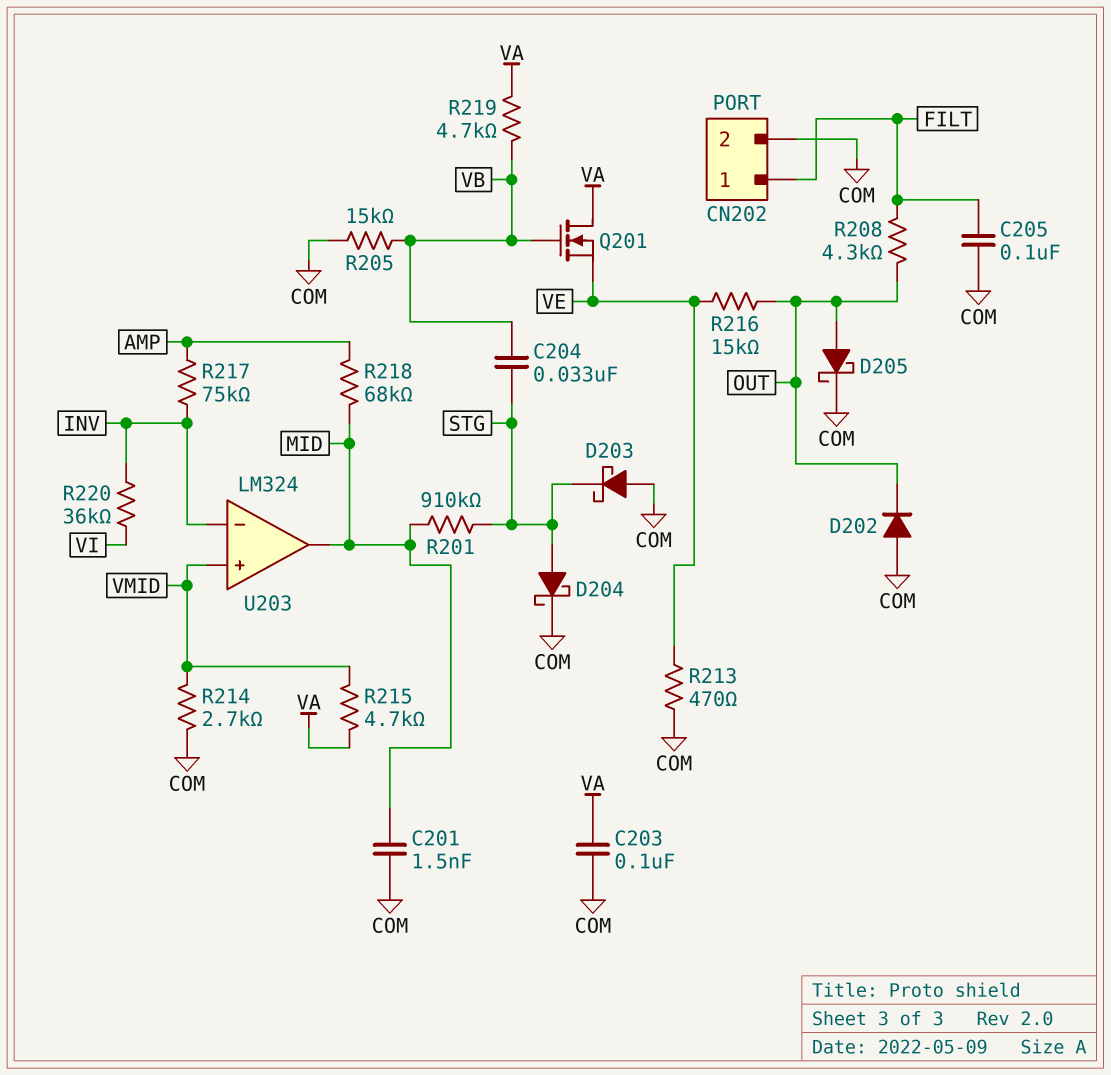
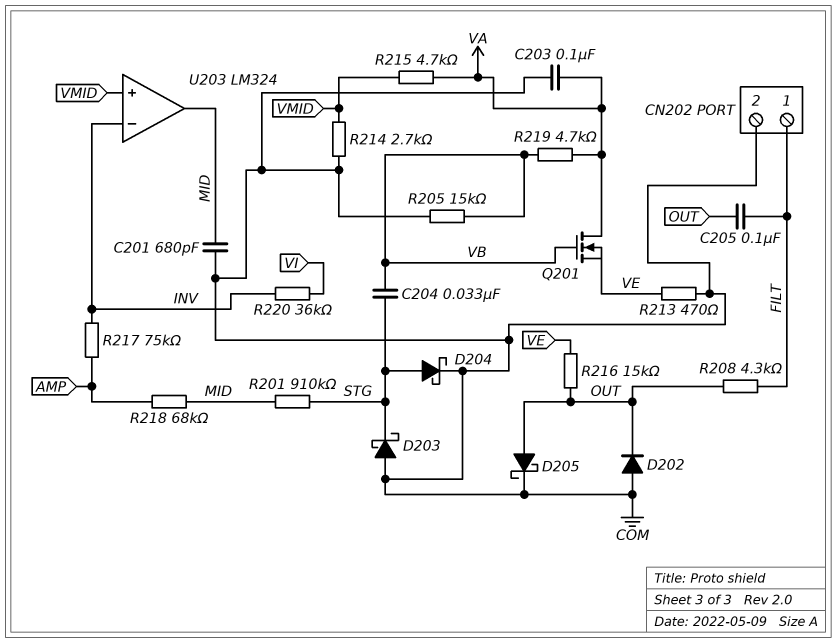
C201: 1.5nF (COM, MID) -> 680pF (COM, MID)
C205: 100nF (COM, FILT) -> 100nF (FILT, OUT)

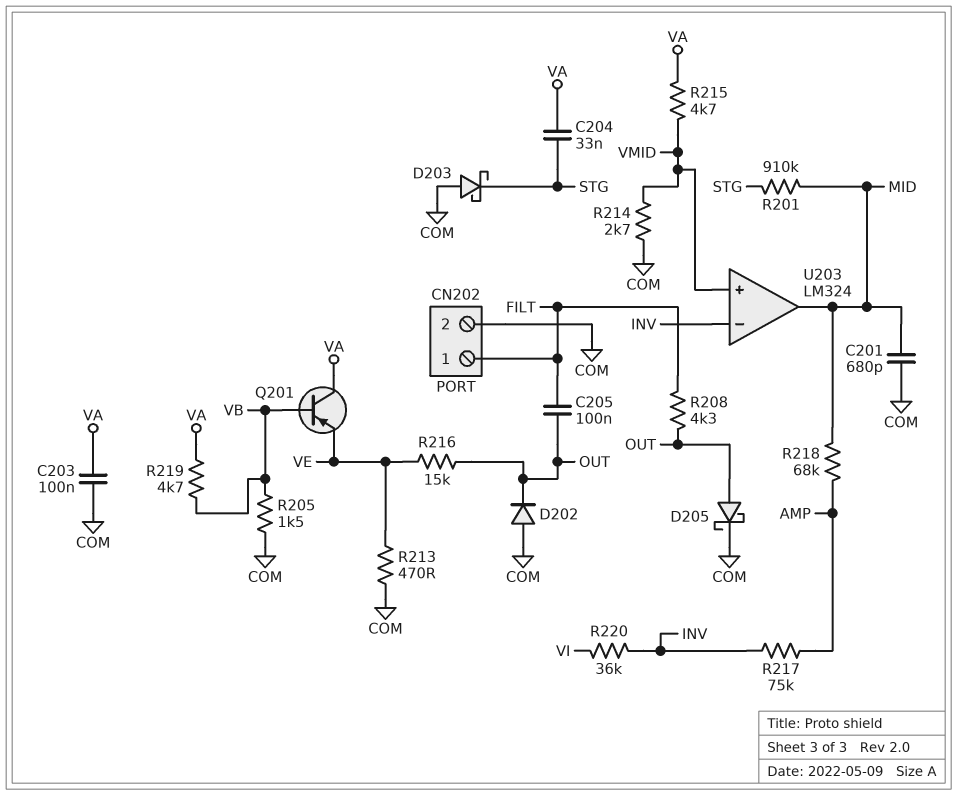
C204: 33nF (STG, VB) -> 33nF (STG, VA)
D204: schottky (A STG, K COM) -> none
Q201: NMOS (G VB, D VA, S VE) -> PNP (B VB, C VA, E VE)
R205: 15k (COM, VB) -> 1.5k (COM, VB)

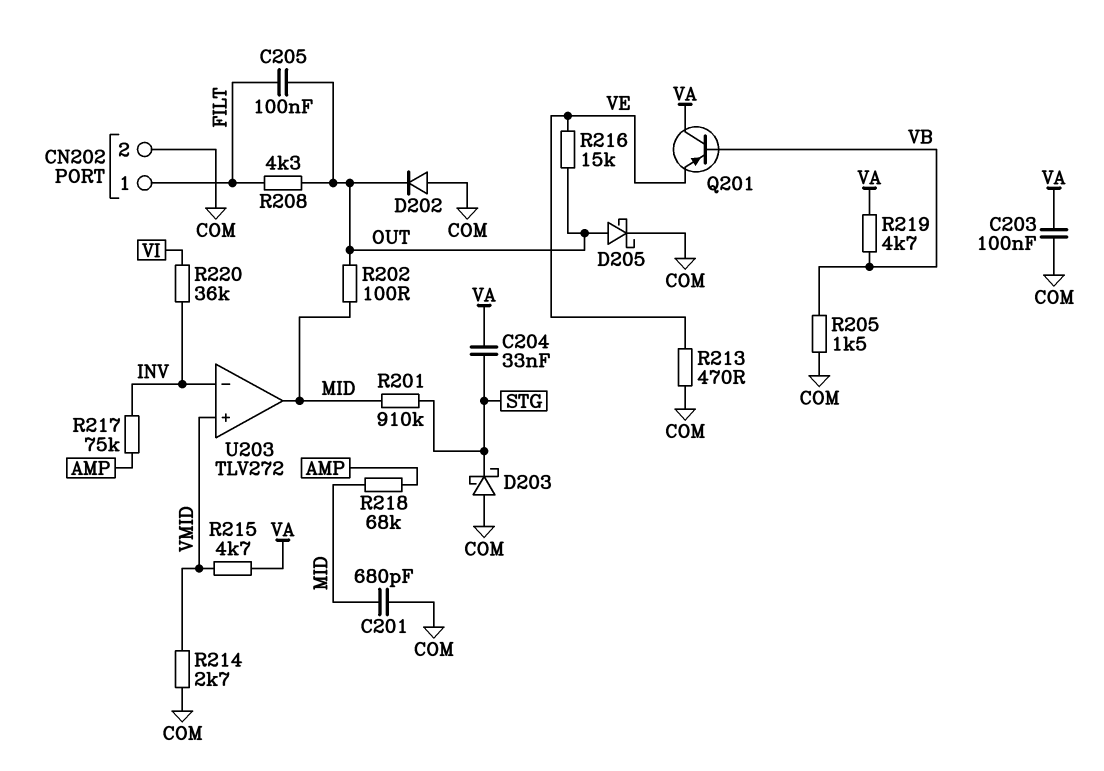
R202: none -> 100 (MID, OUT)
U203: LM324 -> TLV272

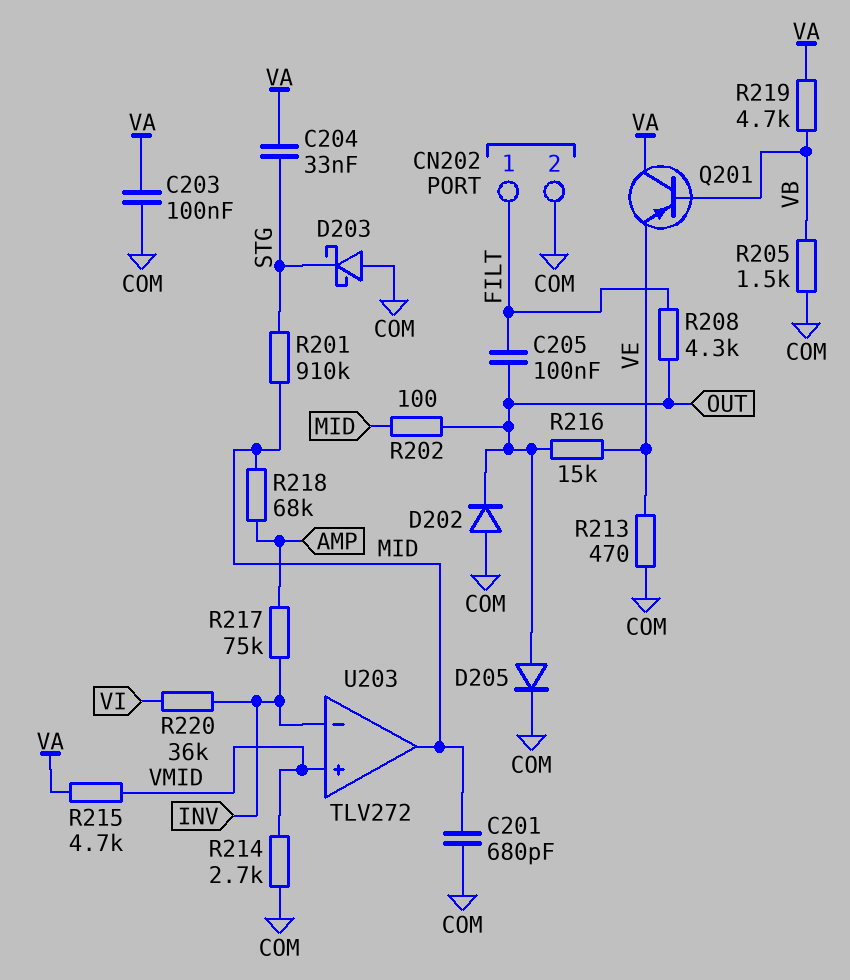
D205: schottky (A OUT, K COM) -> diode (A OUT, K COM)

